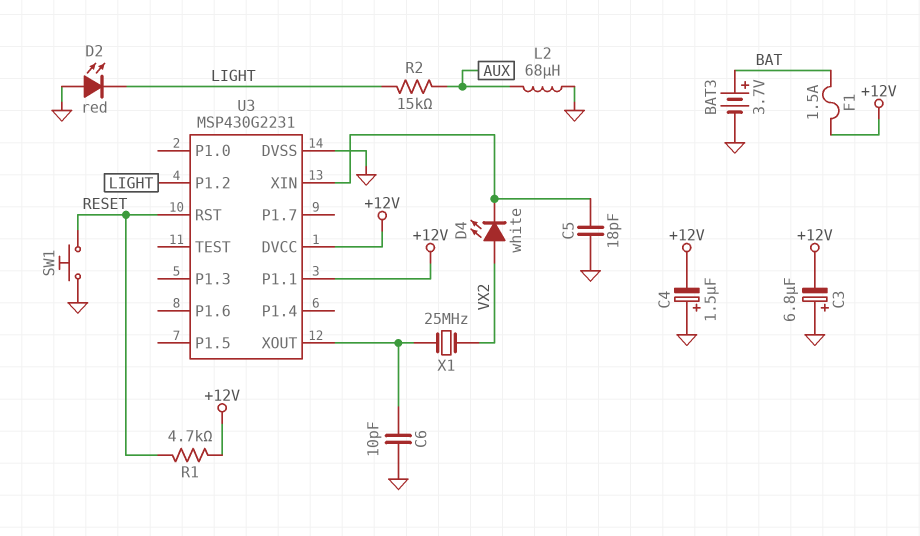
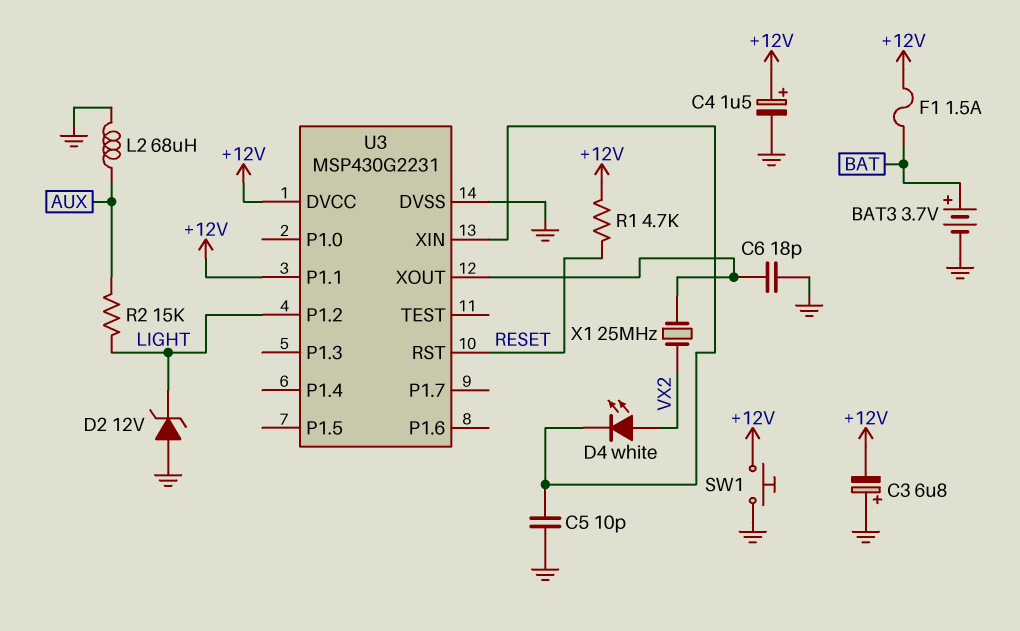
C4: 1.5uF (plus GND, minus +12V) -> 1.5uF (plus +12V, minus GND)
C5: 18pF (GND, U3/XIN) -> 10pF (GND, U3/XIN)
C6: 10pF (GND, U3/XOUT) -> 18pF (GND, U3/XOUT)
D2: LED red (A GND, K LIGHT) -> zener 12V (A GND, K LIGHT)
SW1: button (GND, RESET) -> button (+12V, GND)

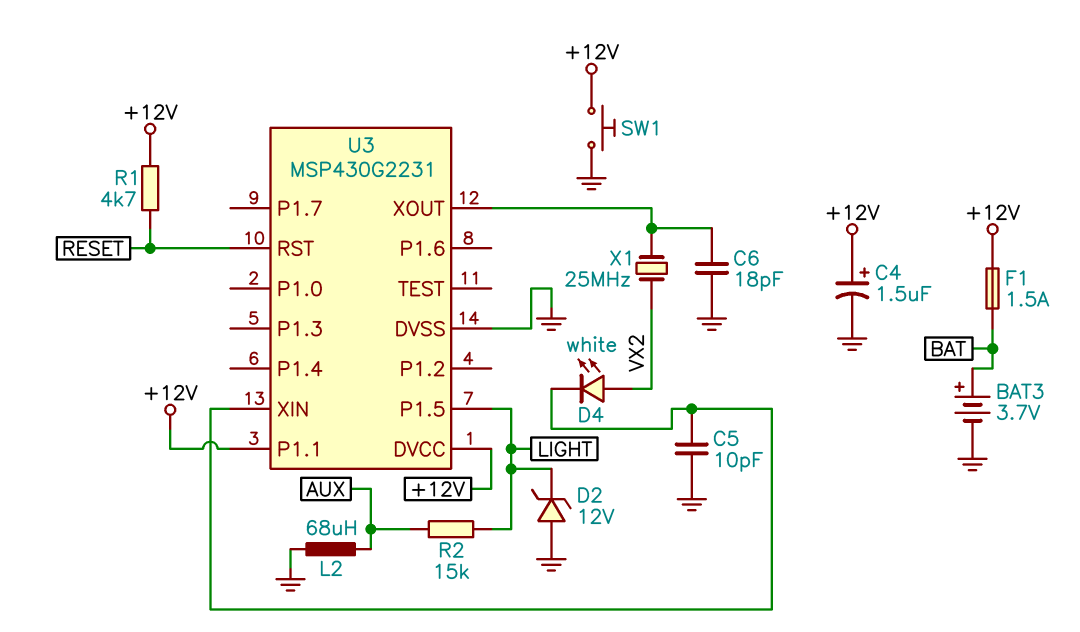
C3: 6.8uF (plus GND, minus +12V) -> none
U3 pin P1.2: LIGHT -> none
U3 pin P1.5: none -> LIGHT

